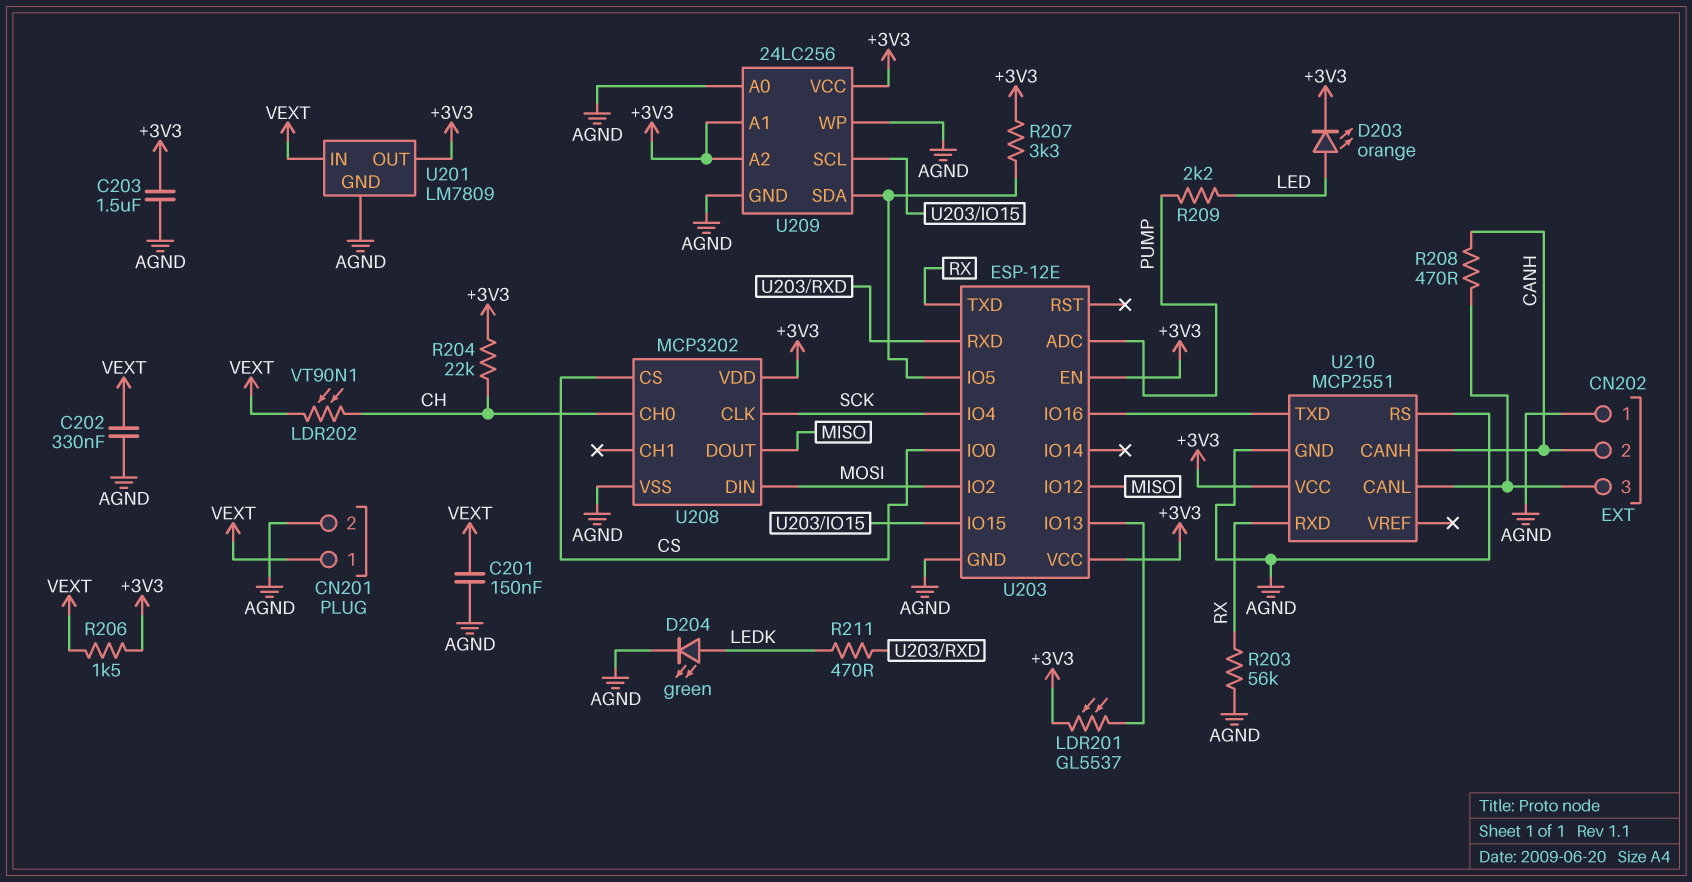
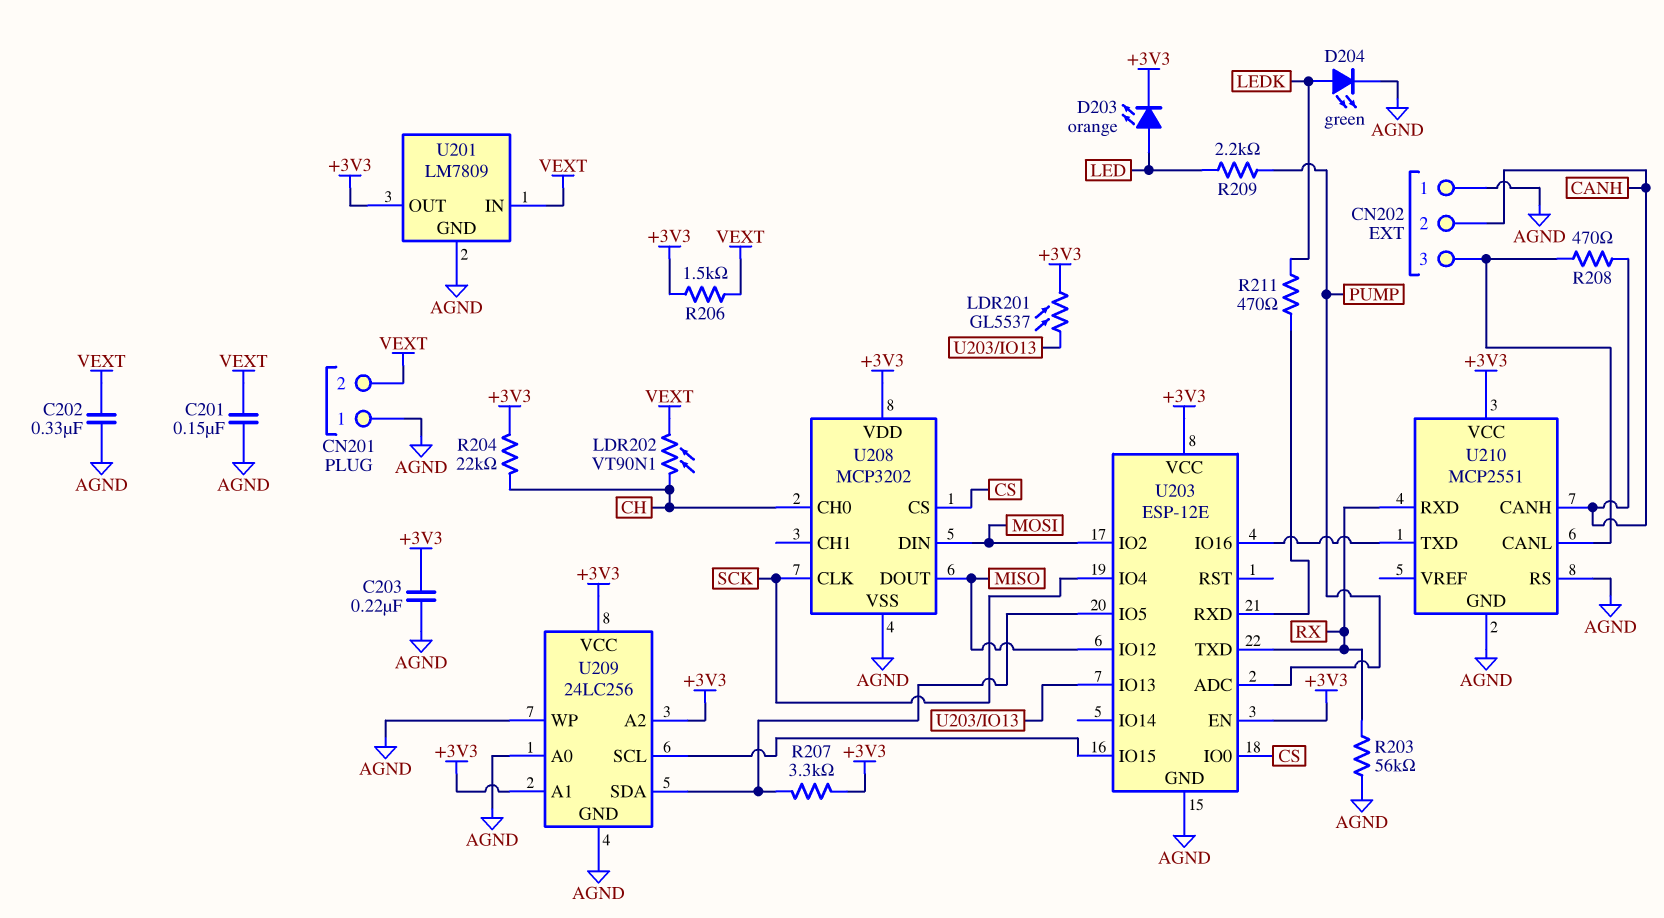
C203: 1.5uF (+3V3, AGND) -> 220nF (+3V3, AGND)
CN201 pin 1: VEXT -> AGND
CN201 pin 2: AGND -> VEXT

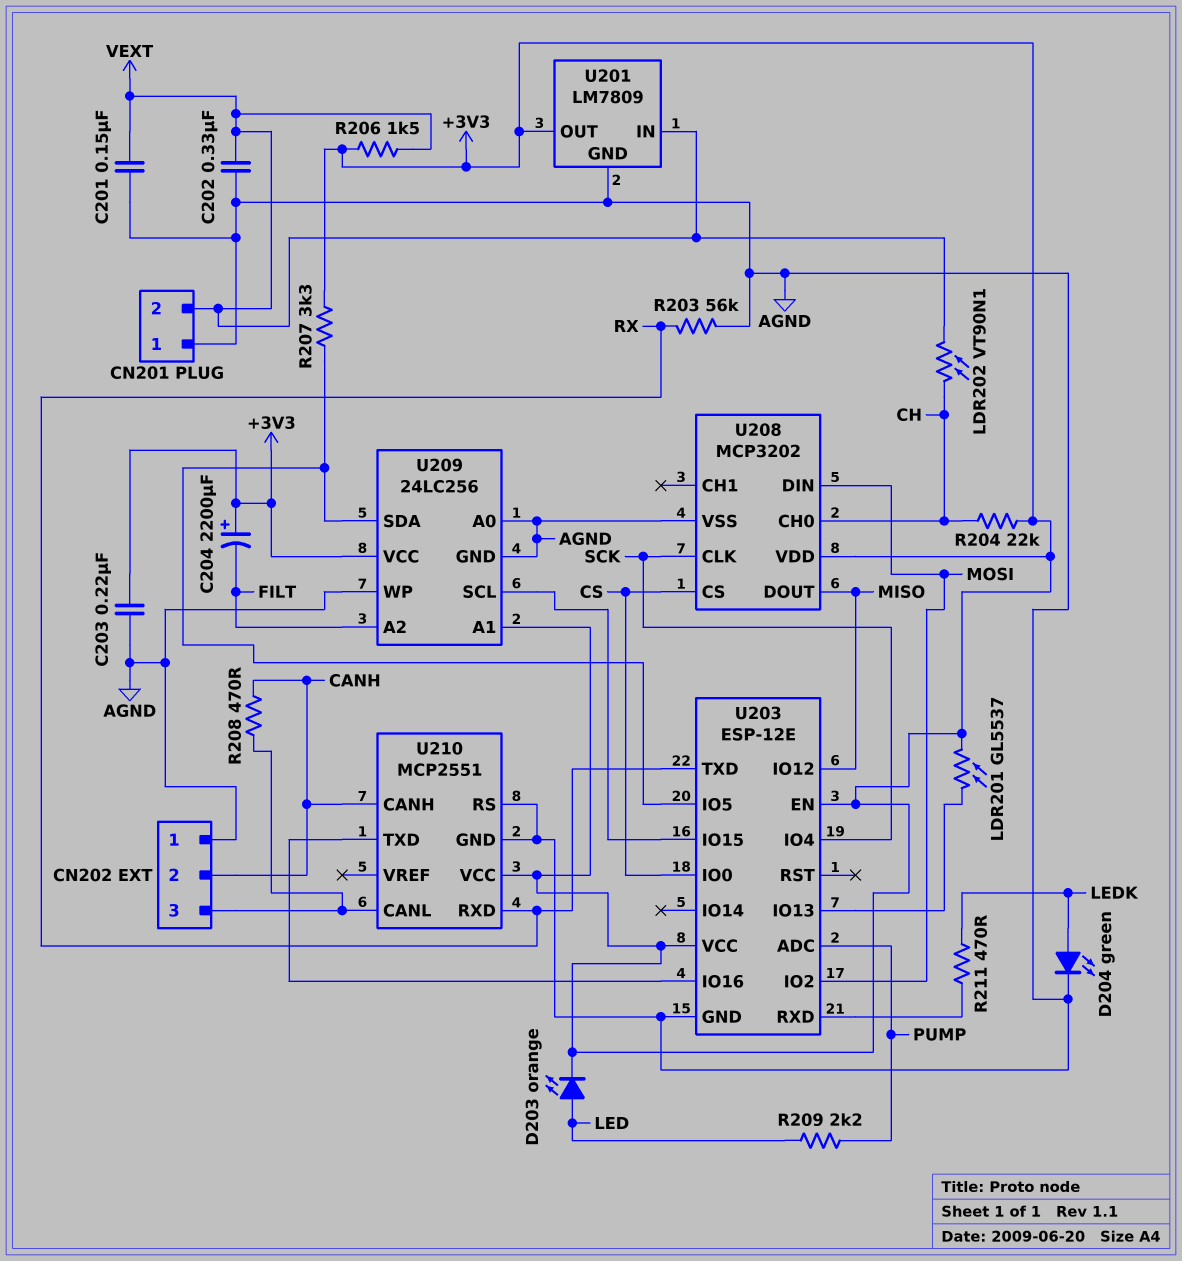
C204: none -> 2200uF (plus +3V3, minus FILT)
U209 pin A2: +3V3 -> FILT

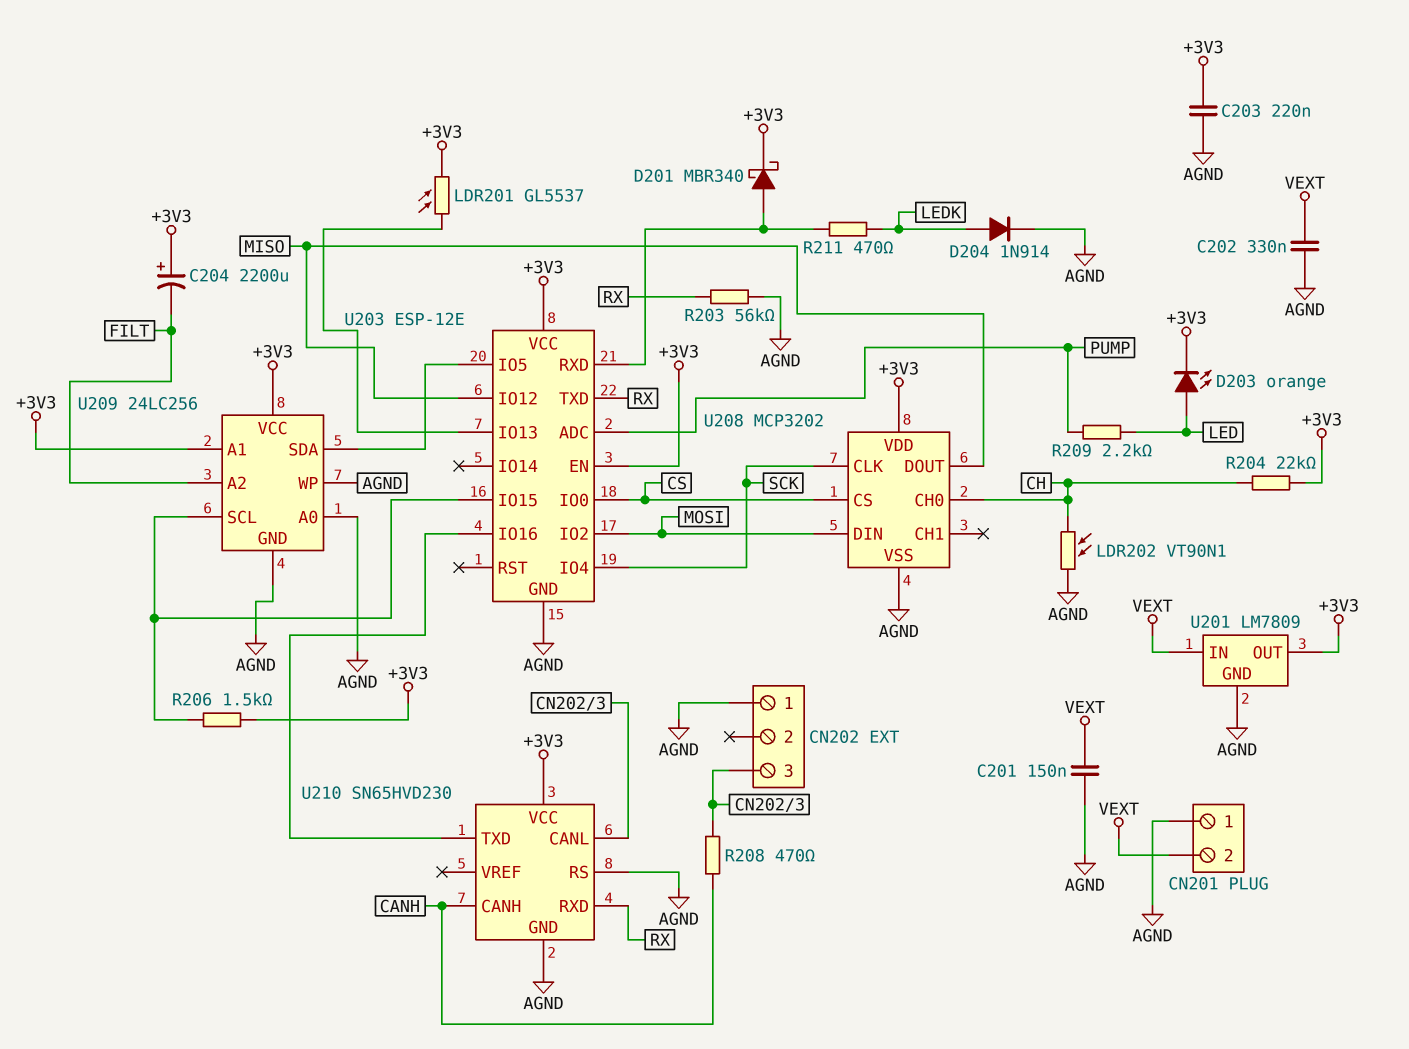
CN202 pin 2: CANH -> none
D201: none -> schottky MBR340 (A U203/RXD, K +3V3)
D204: LED green (A LEDK, K AGND) -> diode 1N914 (A LEDK, K AGND)
LDR202: VT90N1 (CH, VEXT) -> VT90N1 (AGND, CH)
R206: 1.5k (+3V3, VEXT) -> 1.5k (+3V3, U203/IO15)
R207: 3.3k (+3V3, U203/IO5) -> none
U210: MCP2551 -> SN65HVD230

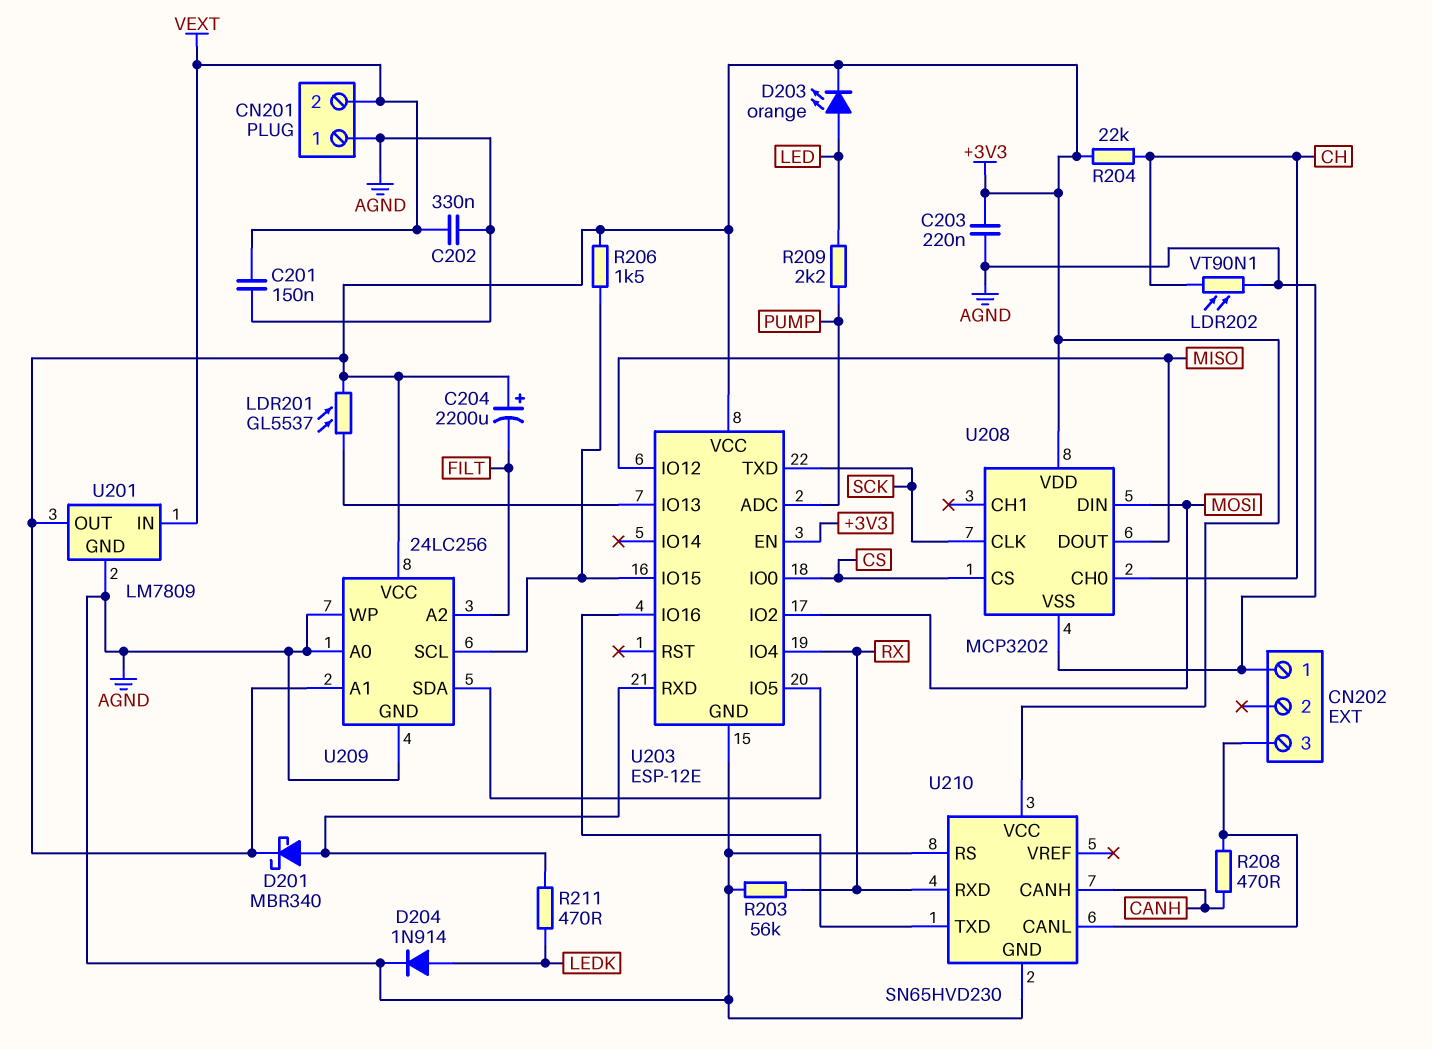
U203 pin IO4: SCK -> RX
U203 pin TXD: RX -> SCK

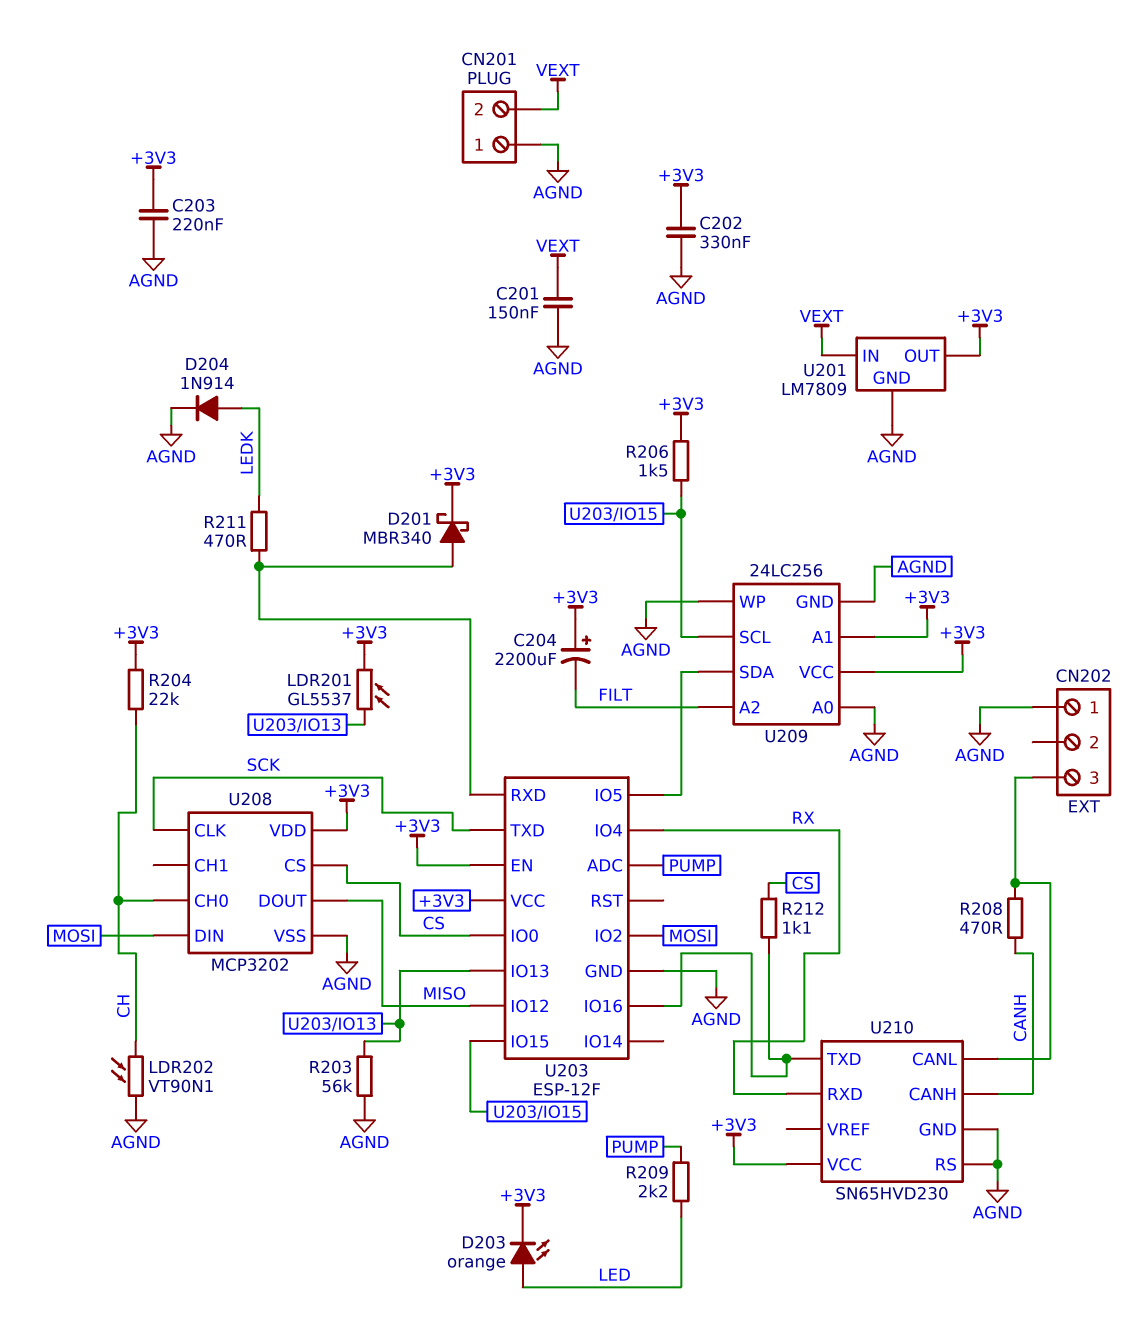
C202: 330nF (AGND, VEXT) -> 330nF (+3V3, AGND)
R203: 56k (AGND, RX) -> 56k (AGND, U203/IO13)
R212: none -> 1.1k (CS, U203/IO16)
U203: ESP-12E -> ESP-12F

